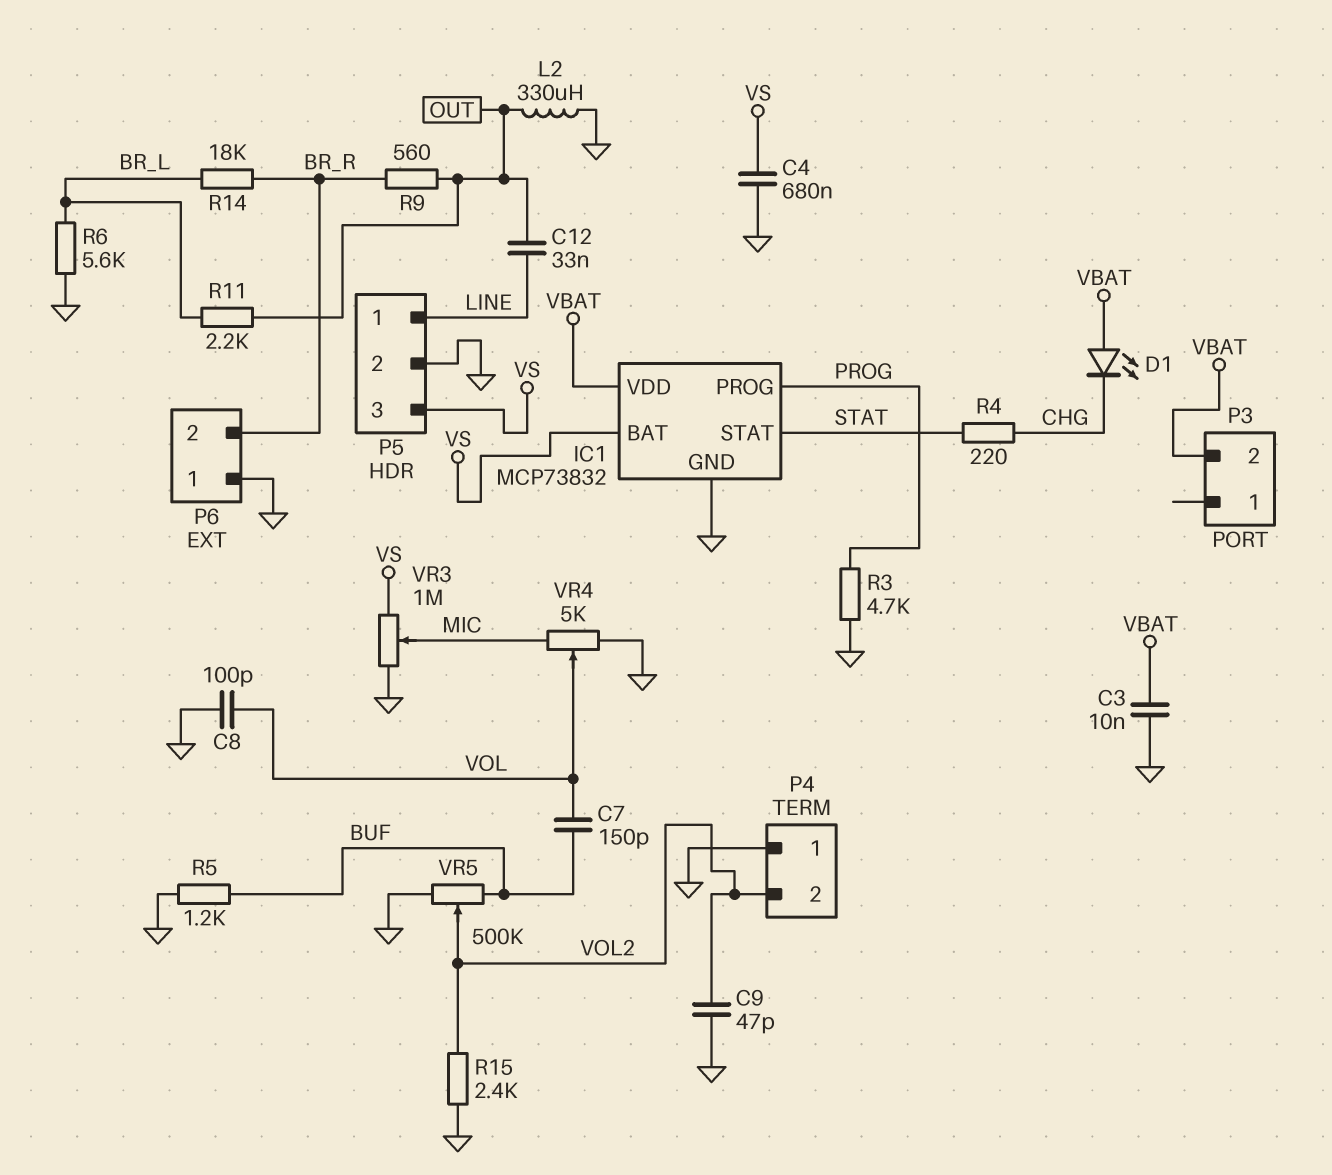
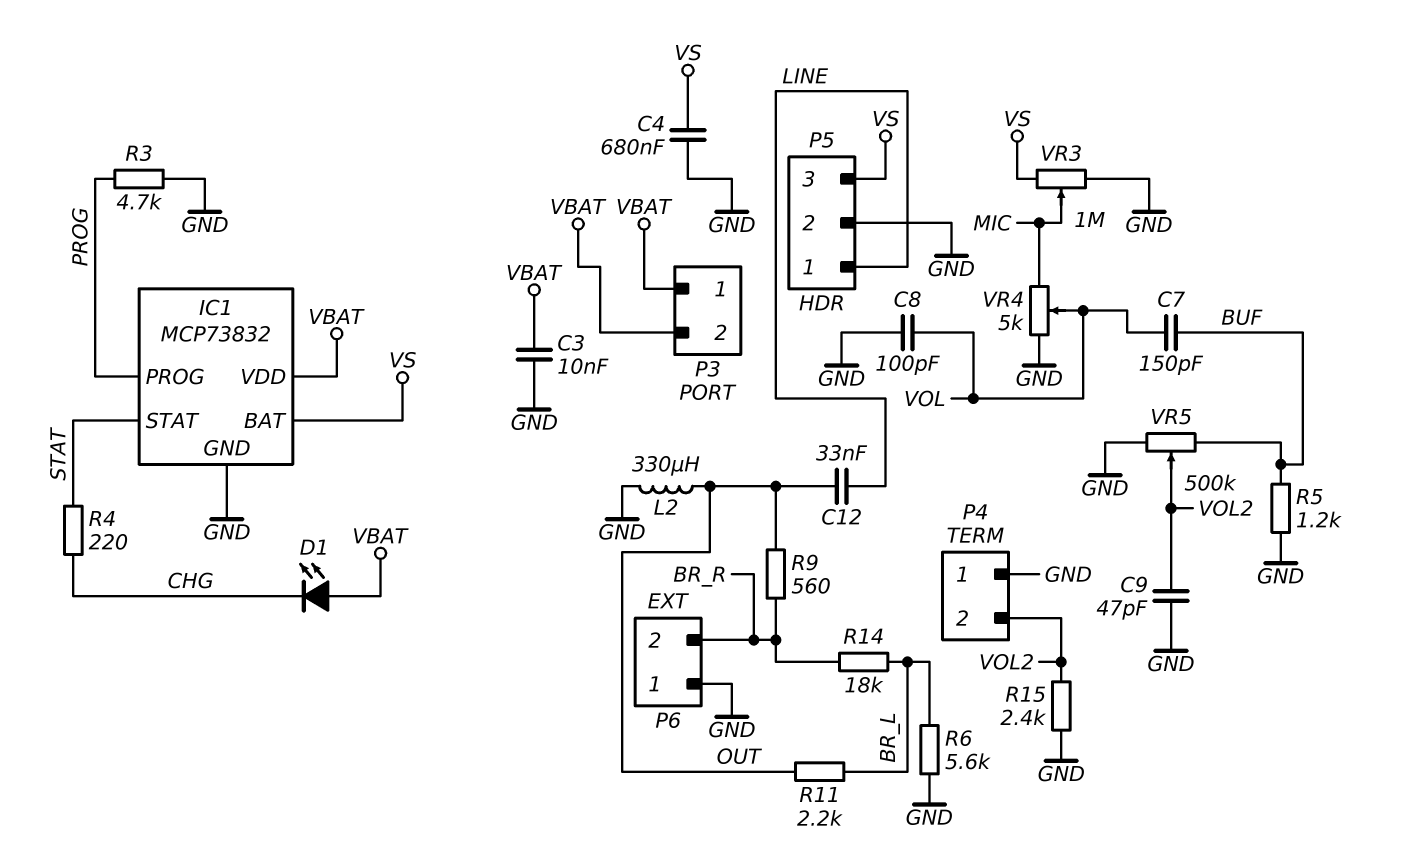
P3 pin 1: none -> VBAT

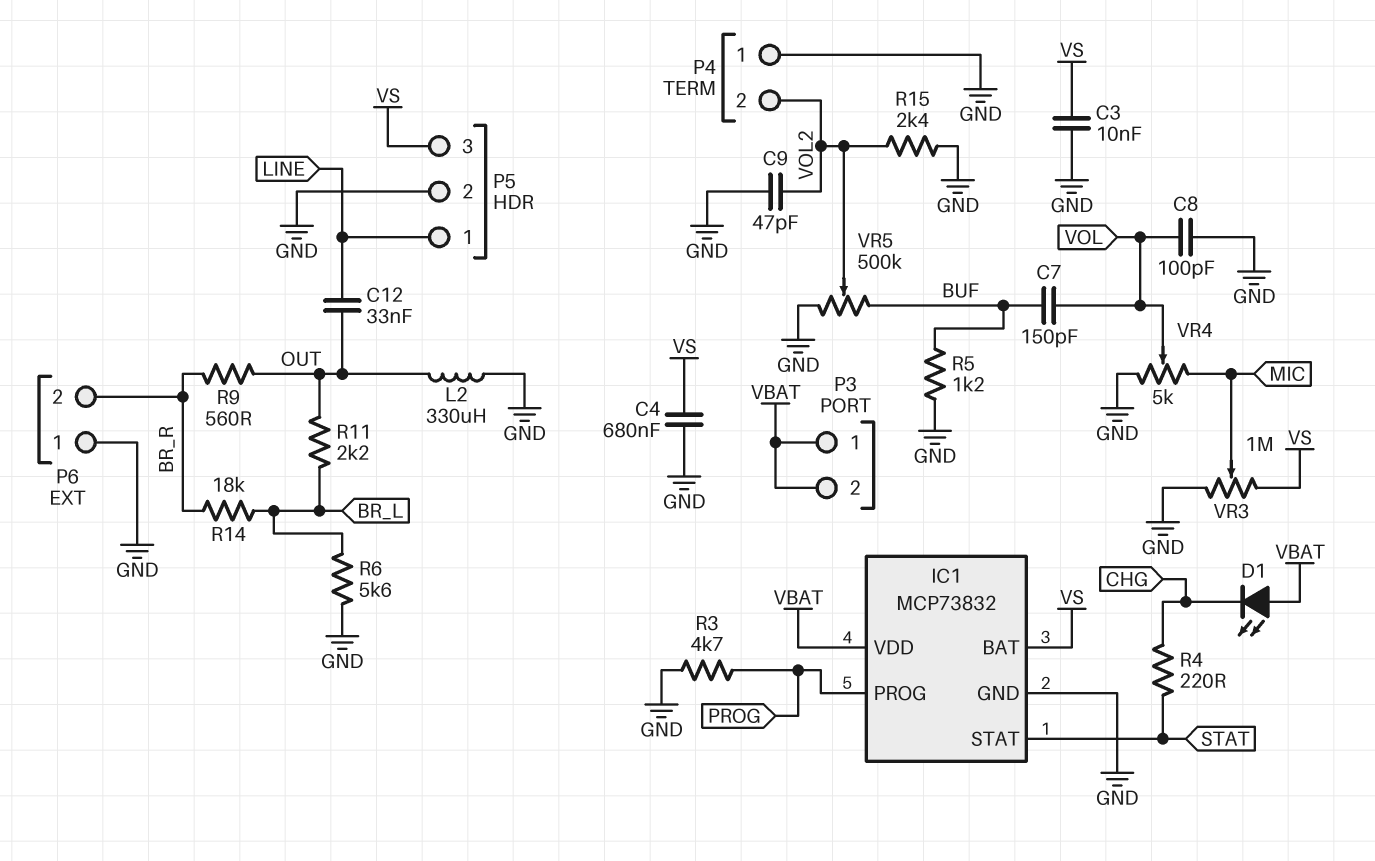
C3: 10nF (GND, VBAT) -> 10nF (GND, VS)

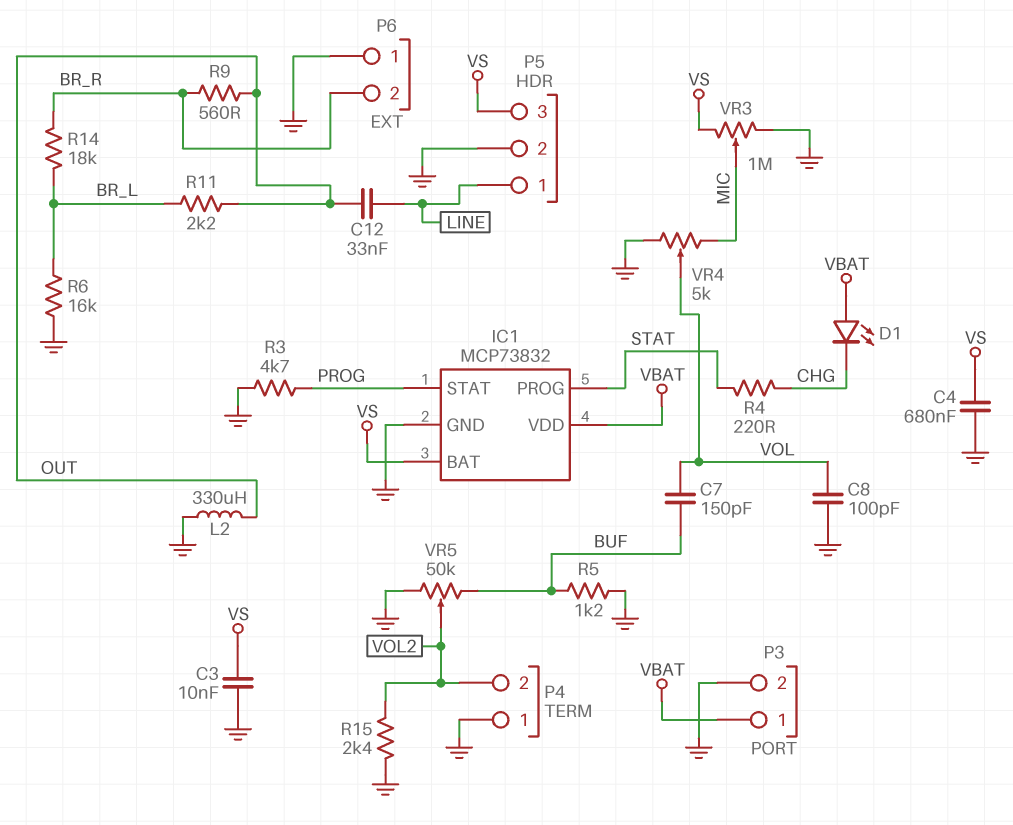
C9: 47pF (GND, VOL2) -> none
IC1 pin PROG: PROG -> STAT
IC1 pin STAT: STAT -> PROG
P3 pin 2: VBAT -> GND
R6: 5.6k (BR_L, GND) -> 16k (BR_L, GND)
VR5: 500k (BUF, GND, wiper VOL2) -> 50k (BUF, GND, wiper VOL2)

